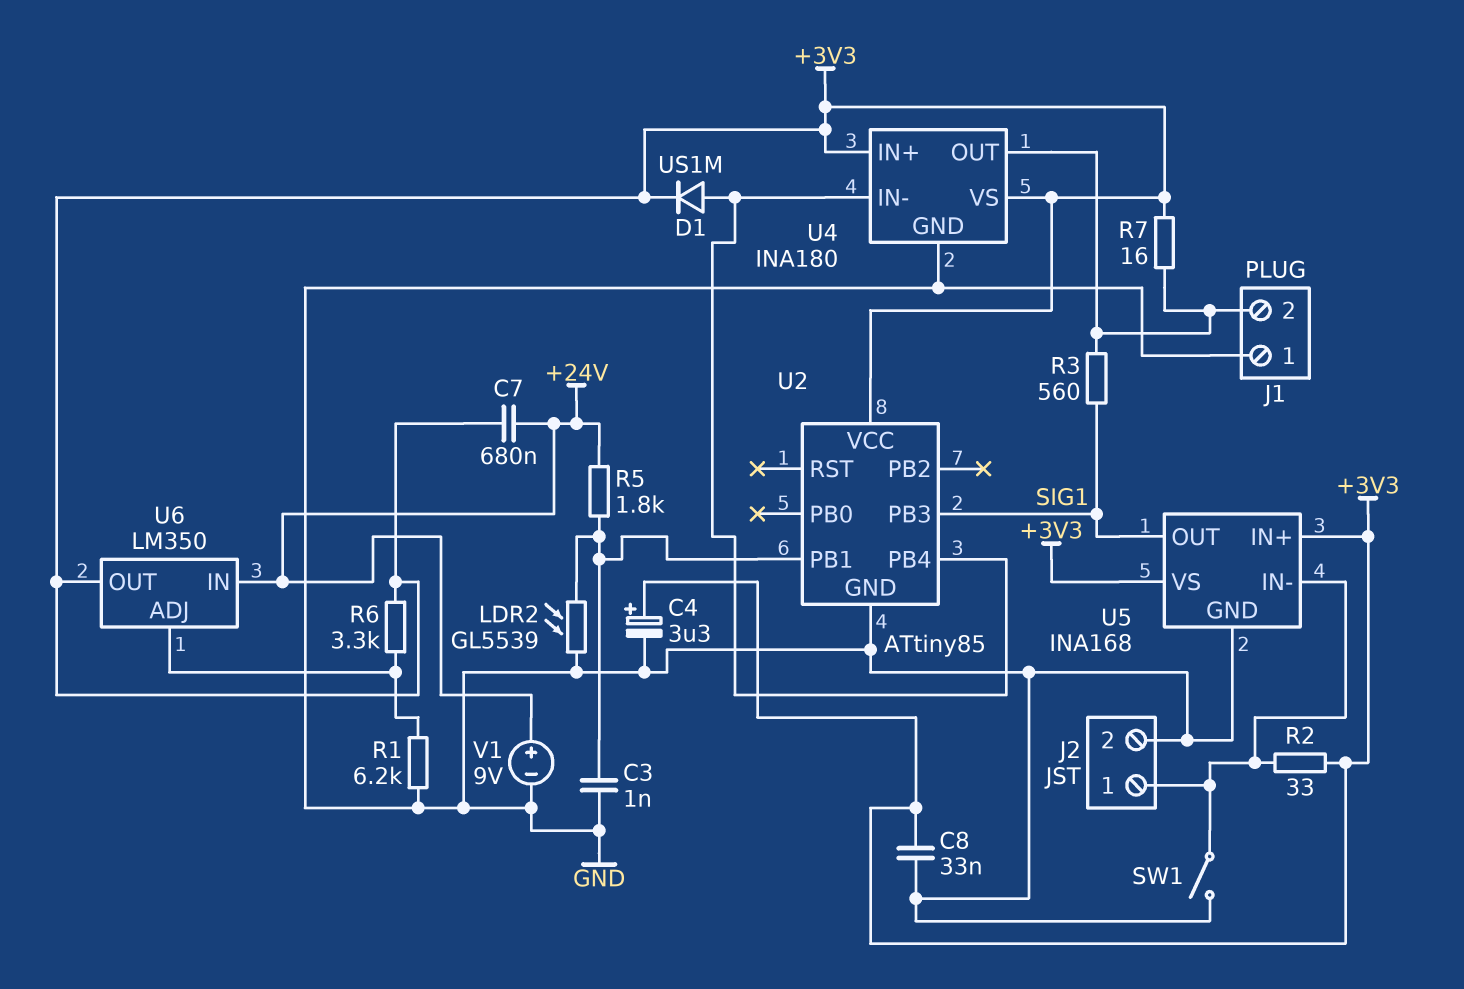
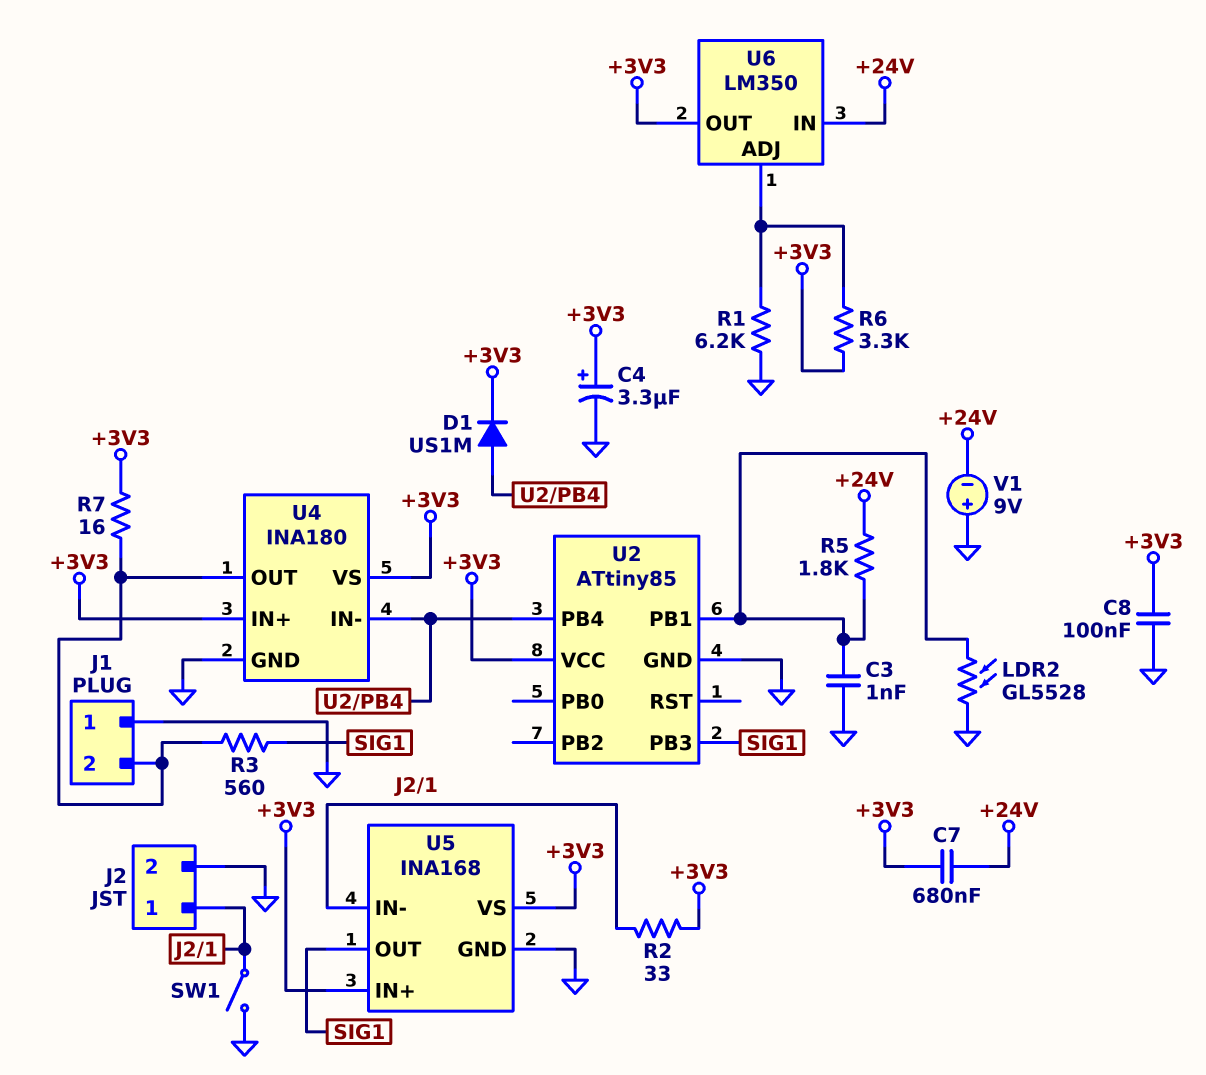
C8: 33nF (+3V3, GND) -> 100nF (+3V3, GND)
LDR2: GL5539 (GND, U2/PB1) -> GL5528 (GND, U2/PB1)
V1: 9V (plus +24V, minus GND) -> 9V (plus GND, minus +24V)

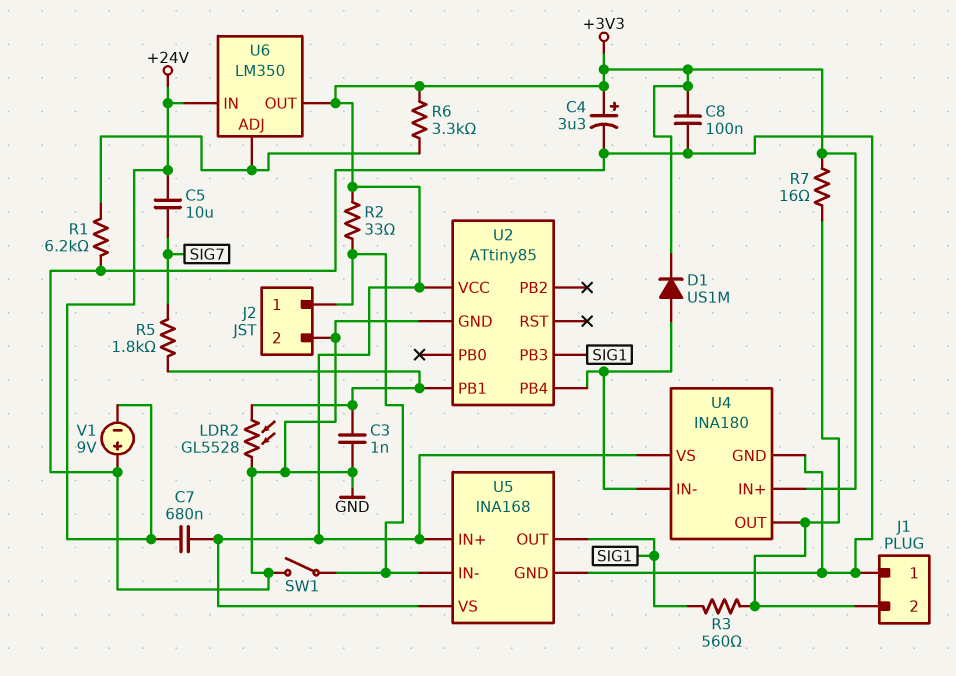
C5: none -> 10uF (+24V, SIG7)
R5: 1.8k (+24V, U2/PB1) -> 1.8k (SIG7, U2/PB1)

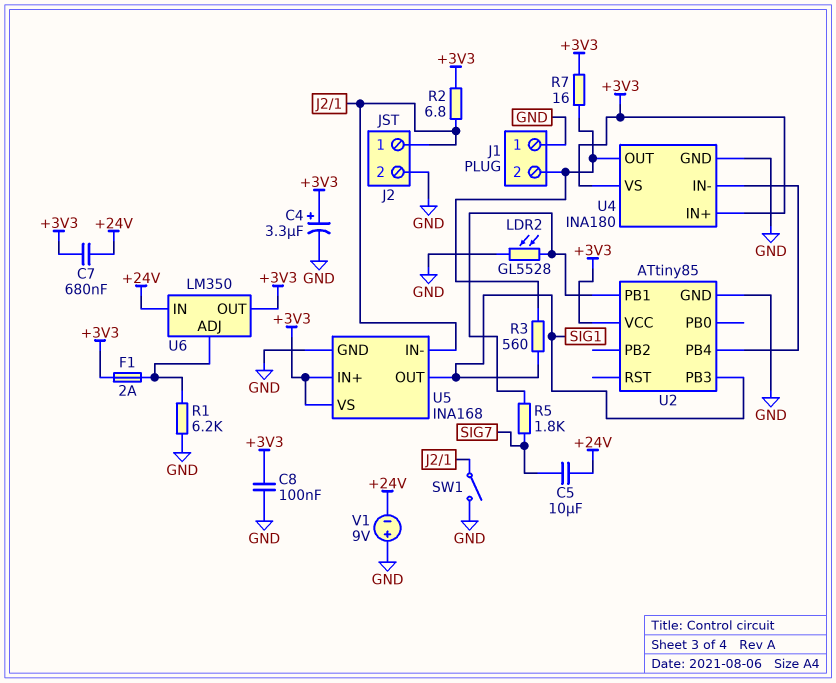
C3: 1nF (GND, U2/PB1) -> none
D1: diode US1M (A U2/PB4, K +3V3) -> none
F1: none -> 2A (+3V3, U6/ADJ)
R2: 33 (+3V3, J2/1) -> 6.8 (+3V3, J2/1)
R6: 3.3k (+3V3, U6/ADJ) -> none

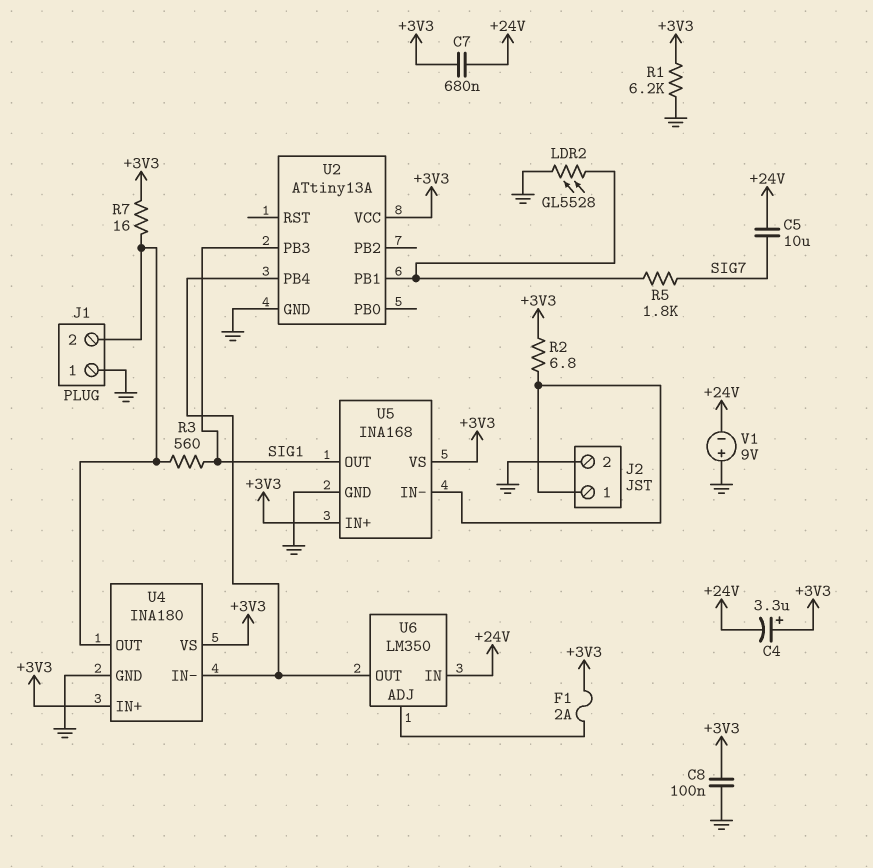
C4: 3.3uF (plus +3V3, minus GND) -> 3.3uF (plus +3V3, minus +24V)
R1: 6.2k (GND, U6/ADJ) -> 6.2k (+3V3, GND)
SW1: switch (GND, J2/1) -> none
U2: ATtiny85 -> ATtiny13A
U6 pin OUT: +3V3 -> U2/PB4

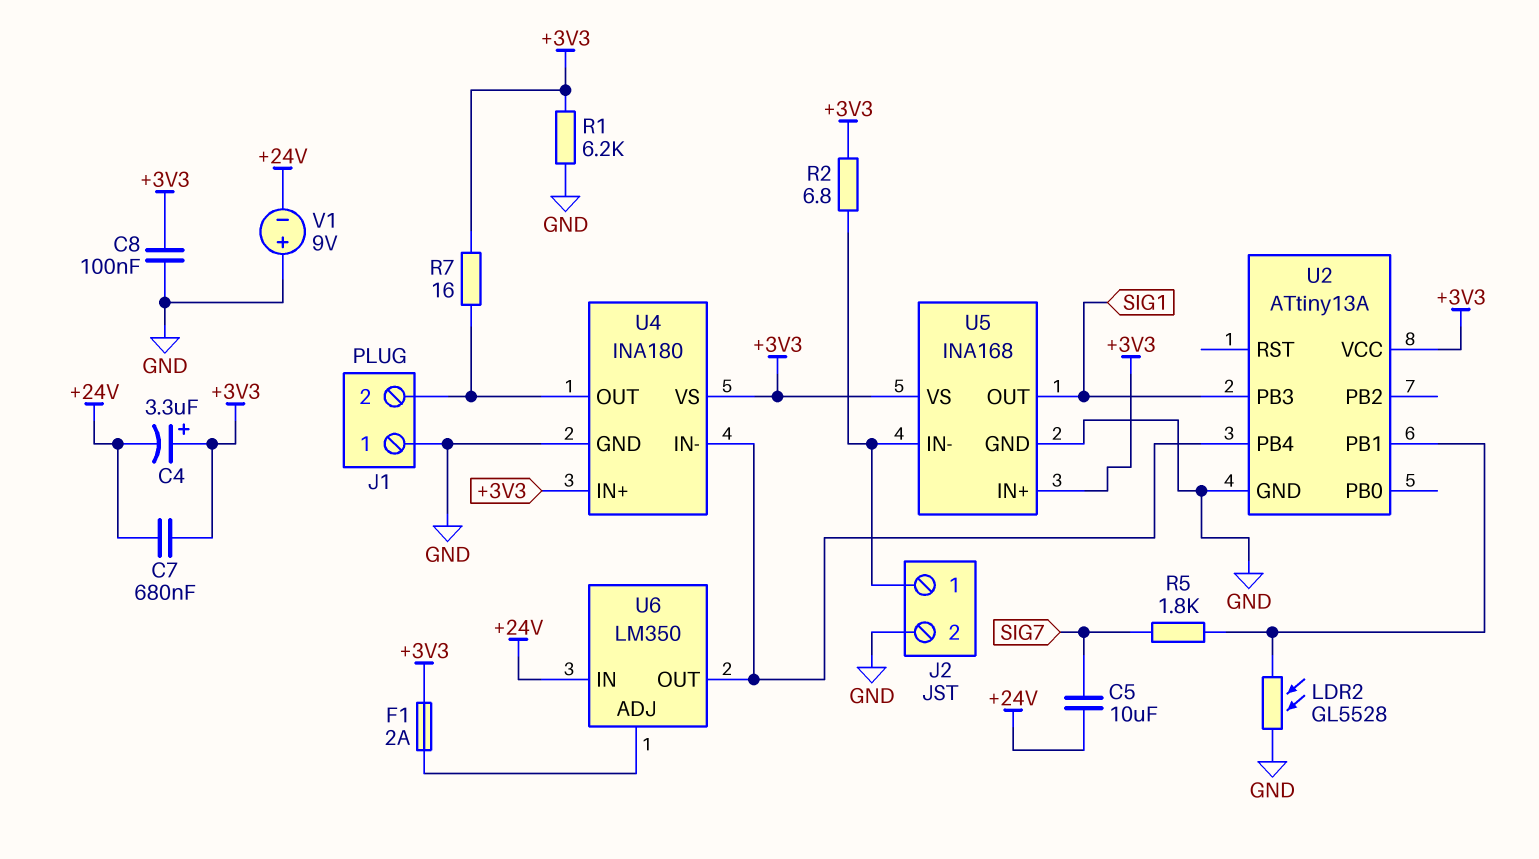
R3: 560 (J1/2, SIG1) -> none

